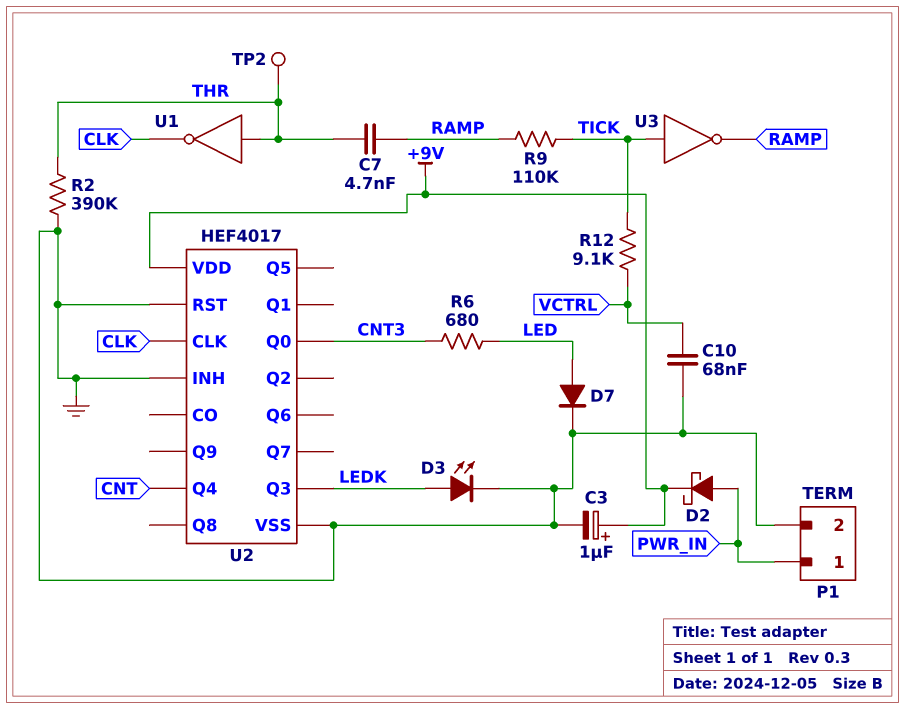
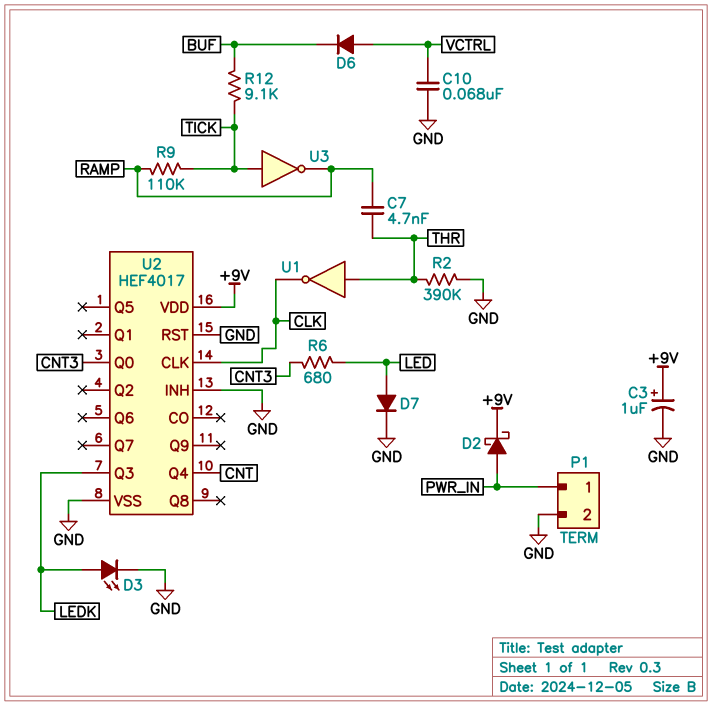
D6: none -> diode (A VCTRL, K BUF)
R12: 9.1k (TICK, VCTRL) -> 9.1k (BUF, TICK)
TP2: test point (THR) -> none

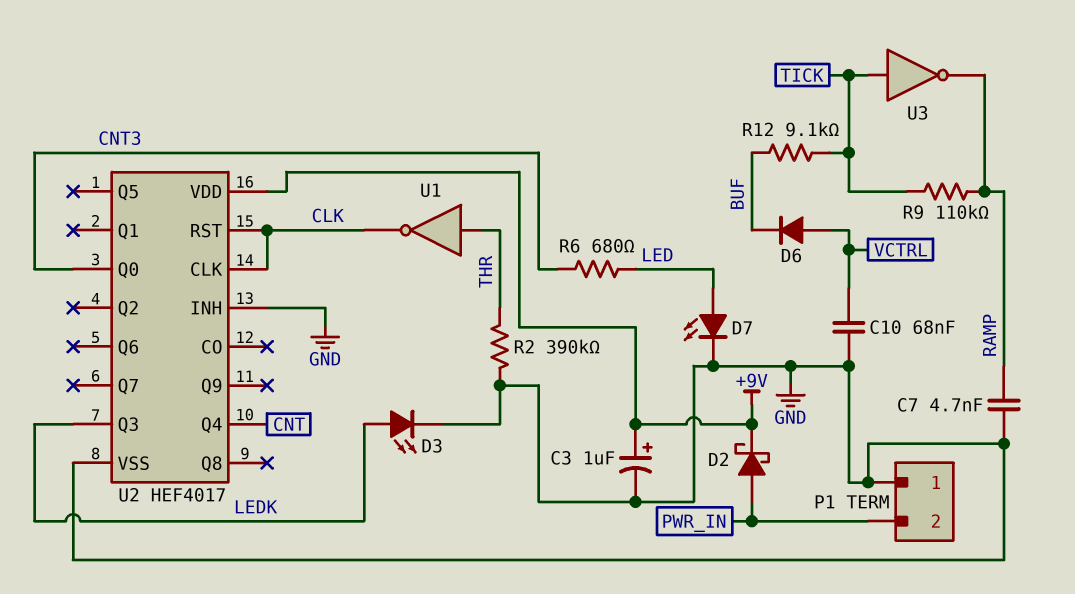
C7: 4.7nF (RAMP, THR) -> 4.7nF (GND, RAMP)
D7: diode (A LED, K GND) -> LED (A LED, K GND)
P1 pin 1: PWR_IN -> GND
P1 pin 2: GND -> PWR_IN
U2 pin RST: GND -> CLK

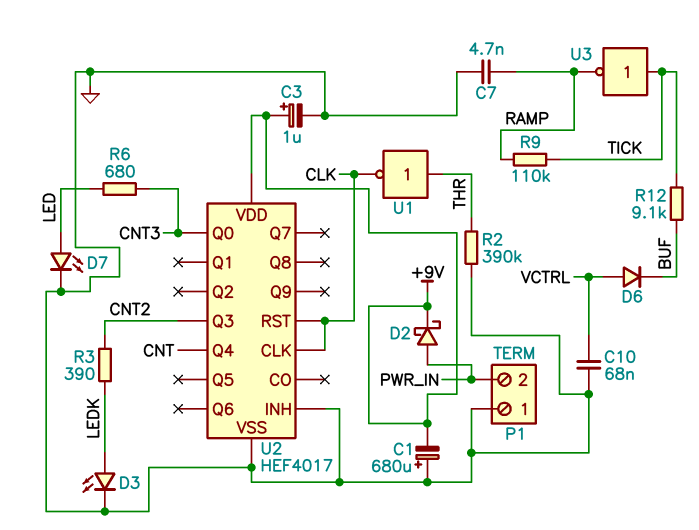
C1: none -> 680uF (plus GND, minus +9V)
R3: none -> 390 (CNT2, LEDK)
U2 pin Q3: LEDK -> CNT2

